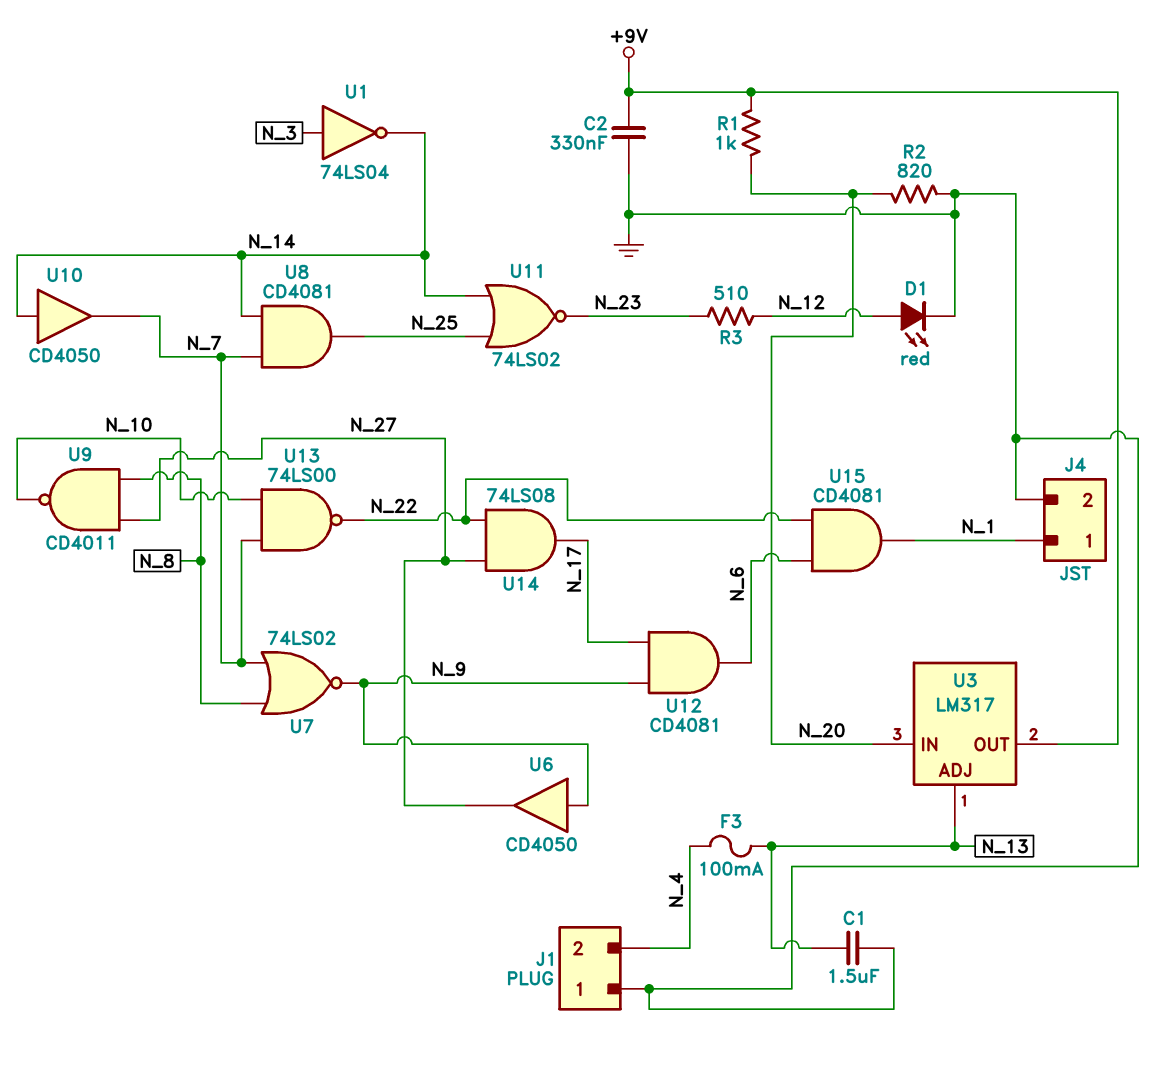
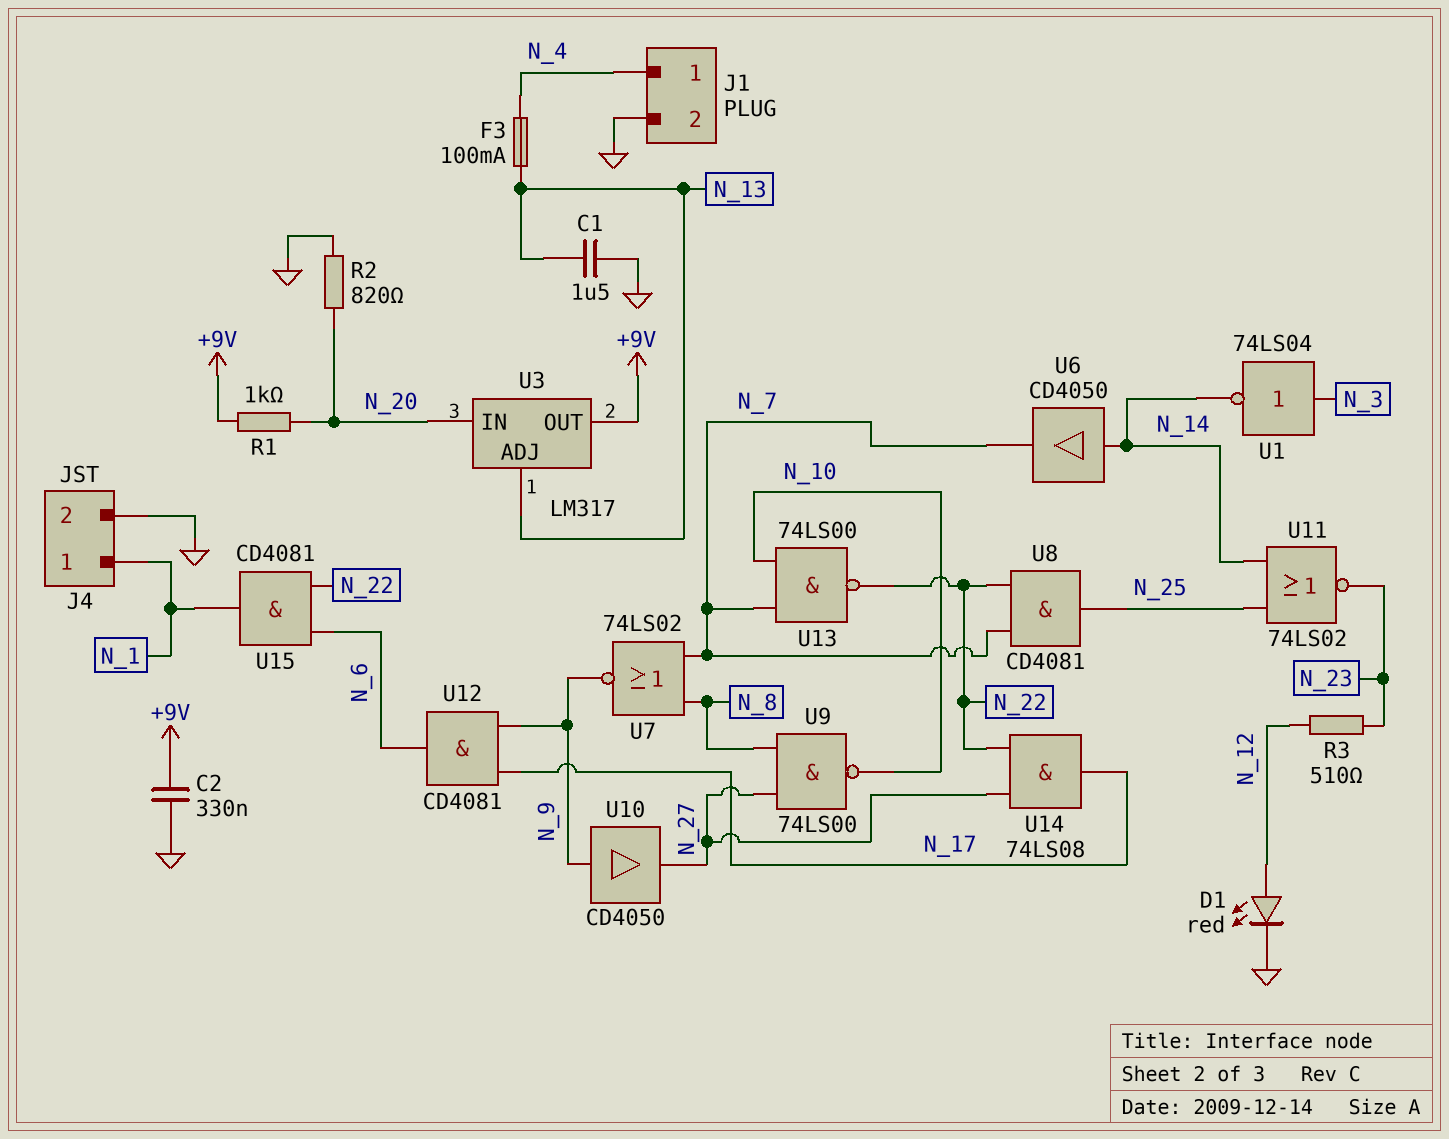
J1 pin 1: GND -> N_4
J1 pin 2: N_4 -> GND
U6: buffer CD4050 (in N_9, out N_27) -> buffer CD4050 (in N_14, out N_7)
U8: AND CD4081 (in N_7, in N_14, out N_25) -> AND CD4081 (in N_7, in N_22, out N_25)
U9: NAND CD4011 (in N_8, in N_27, out N_10) -> NAND 74LS00 (in N_8, in N_27, out N_10)
U10: buffer CD4050 (in N_14, out N_7) -> buffer CD4050 (in N_9, out N_27)

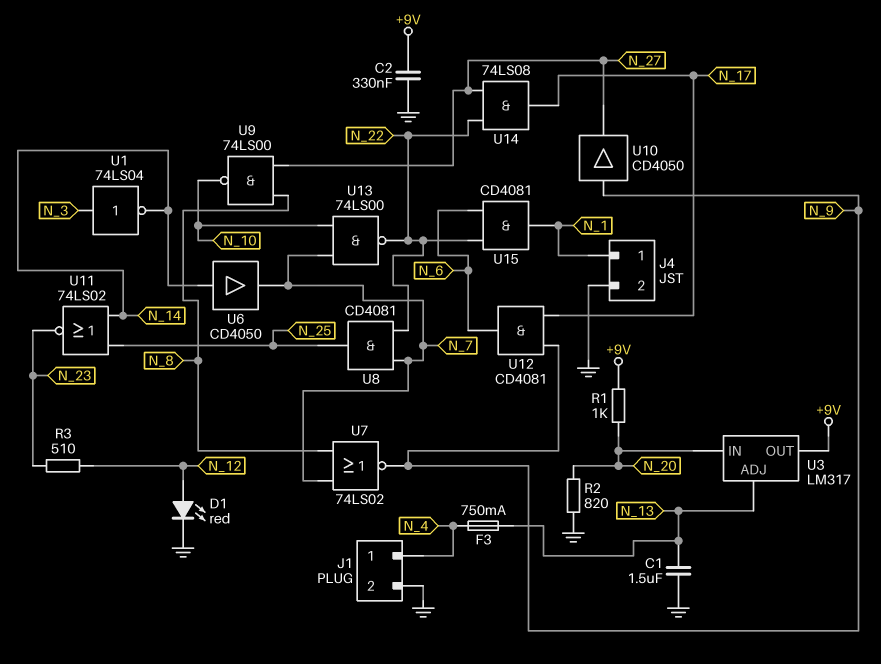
F3: 100mA (N_4, N_13) -> 750mA (N_4, N_13)

